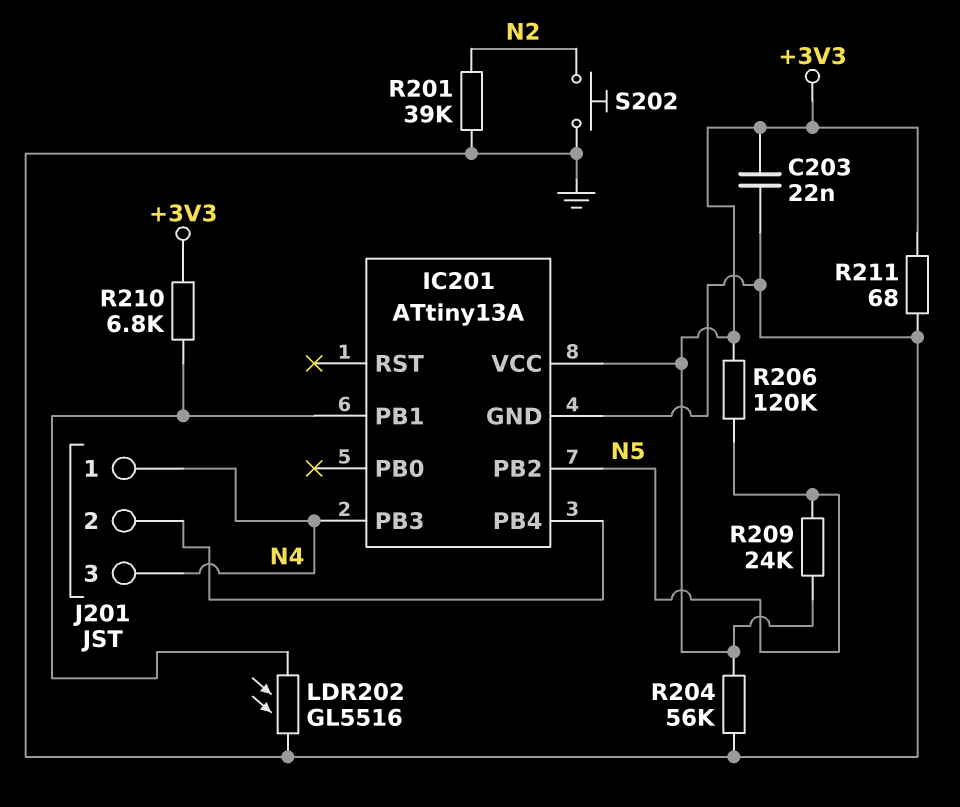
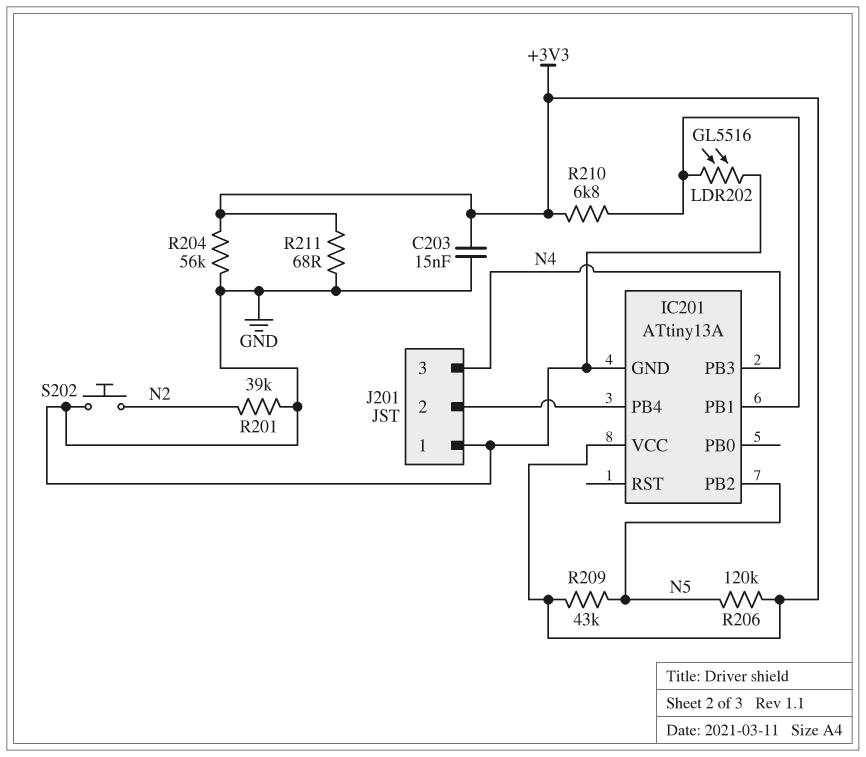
C203: 22nF (+3V3, GND) -> 15nF (+3V3, GND)
J201 pin 1: N4 -> GND
R209: 24k (+3V3, N5) -> 43k (+3V3, N5)

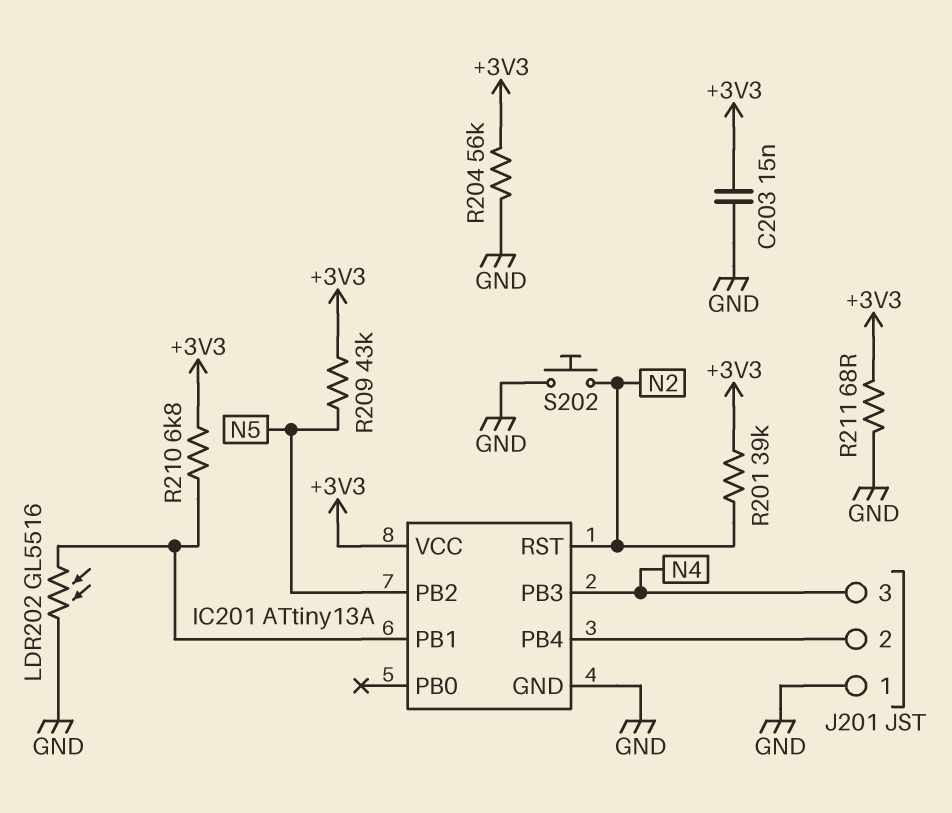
IC201 pin RST: none -> N2
R201: 39k (GND, N2) -> 39k (+3V3, N2)
R206: 120k (+3V3, N5) -> none

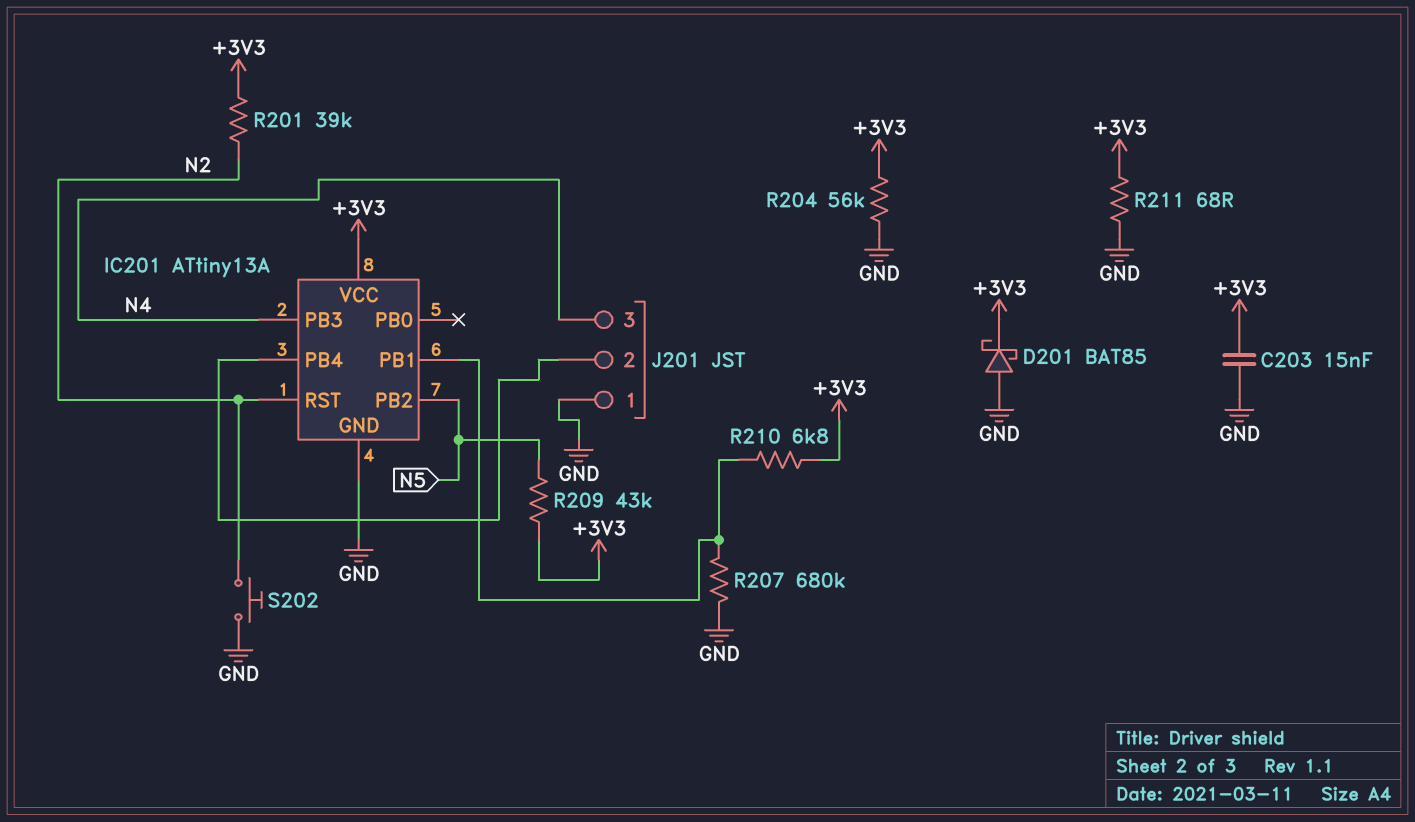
D201: none -> schottky BAT85 (A GND, K +3V3)
LDR202: GL5516 (GND, IC201/PB1) -> none
R207: none -> 680k (GND, IC201/PB1)

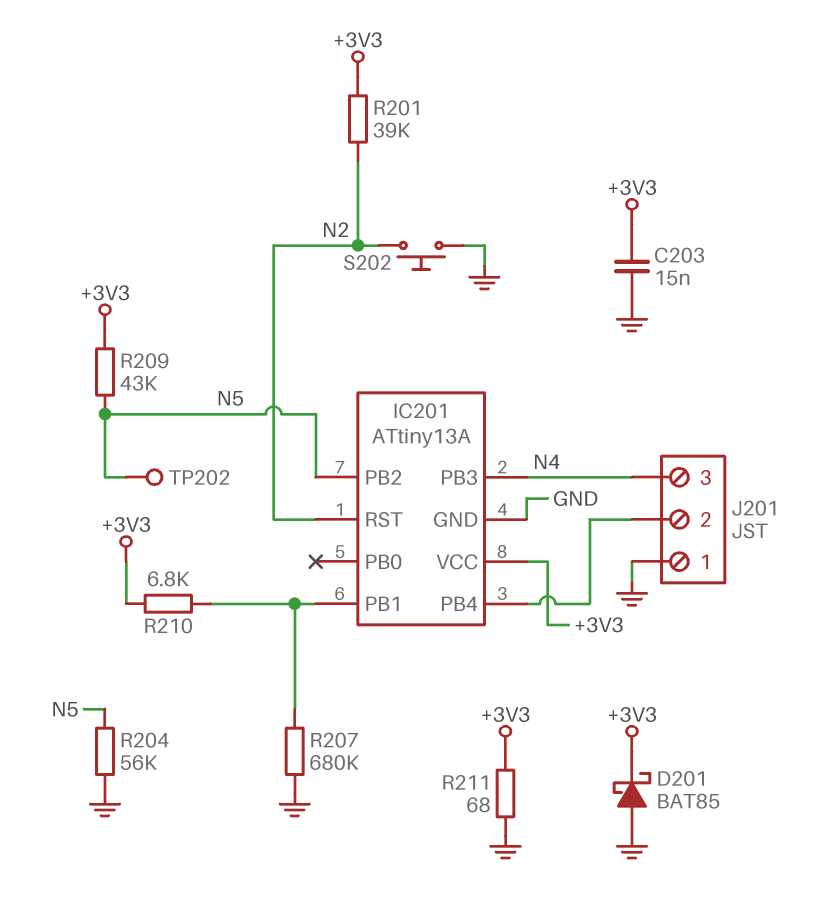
R204: 56k (+3V3, GND) -> 56k (GND, N5)
TP202: none -> test point (N5)

